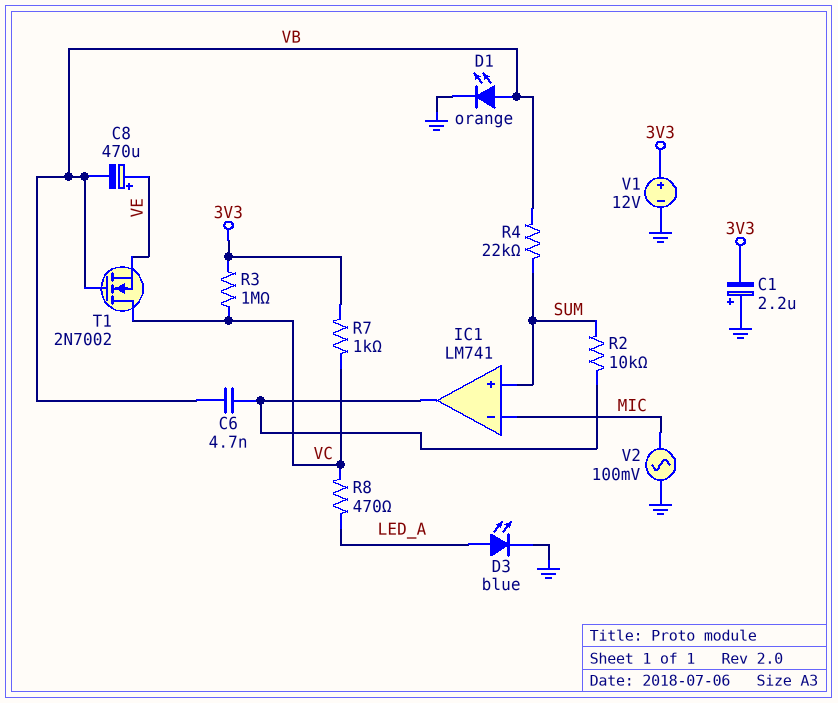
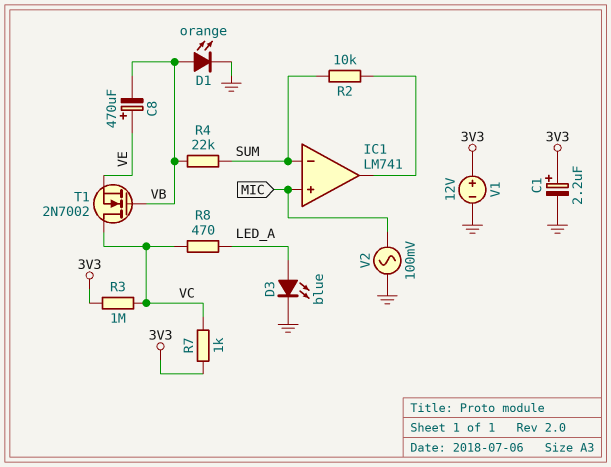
C1: 2.2uF (plus GND, minus 3V3) -> 2.2uF (plus 3V3, minus GND)
C6: 4.7nF (IC1/out, VB) -> none
IC1 pin in+: SUM -> MIC
IC1 pin in-: MIC -> SUM

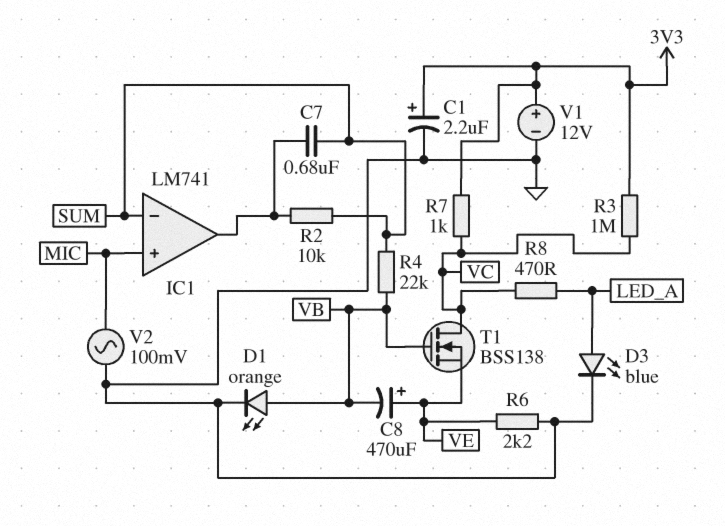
C7: none -> 680nF (IC1/out, SUM)
R6: none -> 2.2k (GND, VE)
T1: NMOS 2N7002 (G VB, D VC, S VE) -> NMOS BSS138 (G VB, D VC, S VE)

